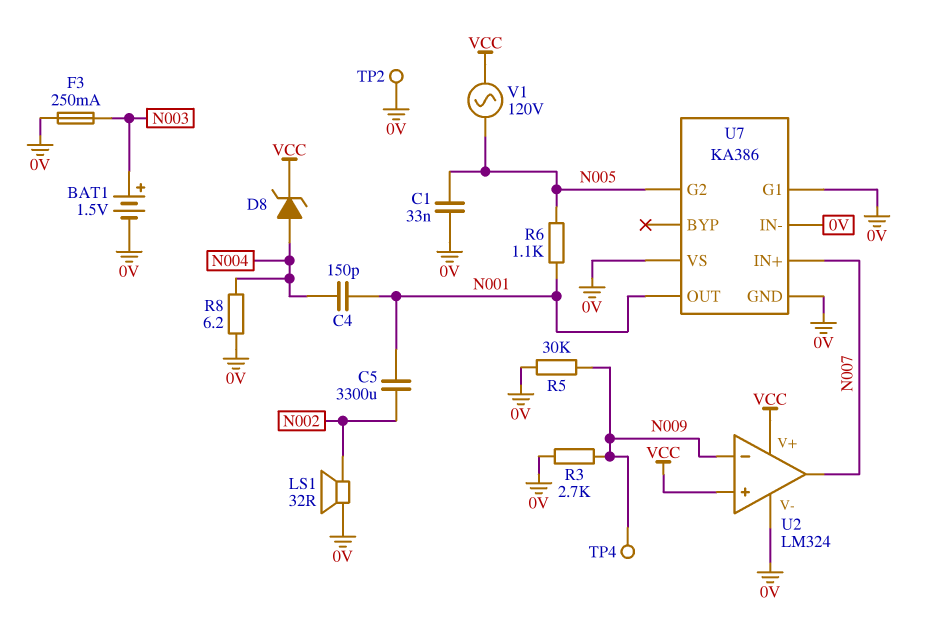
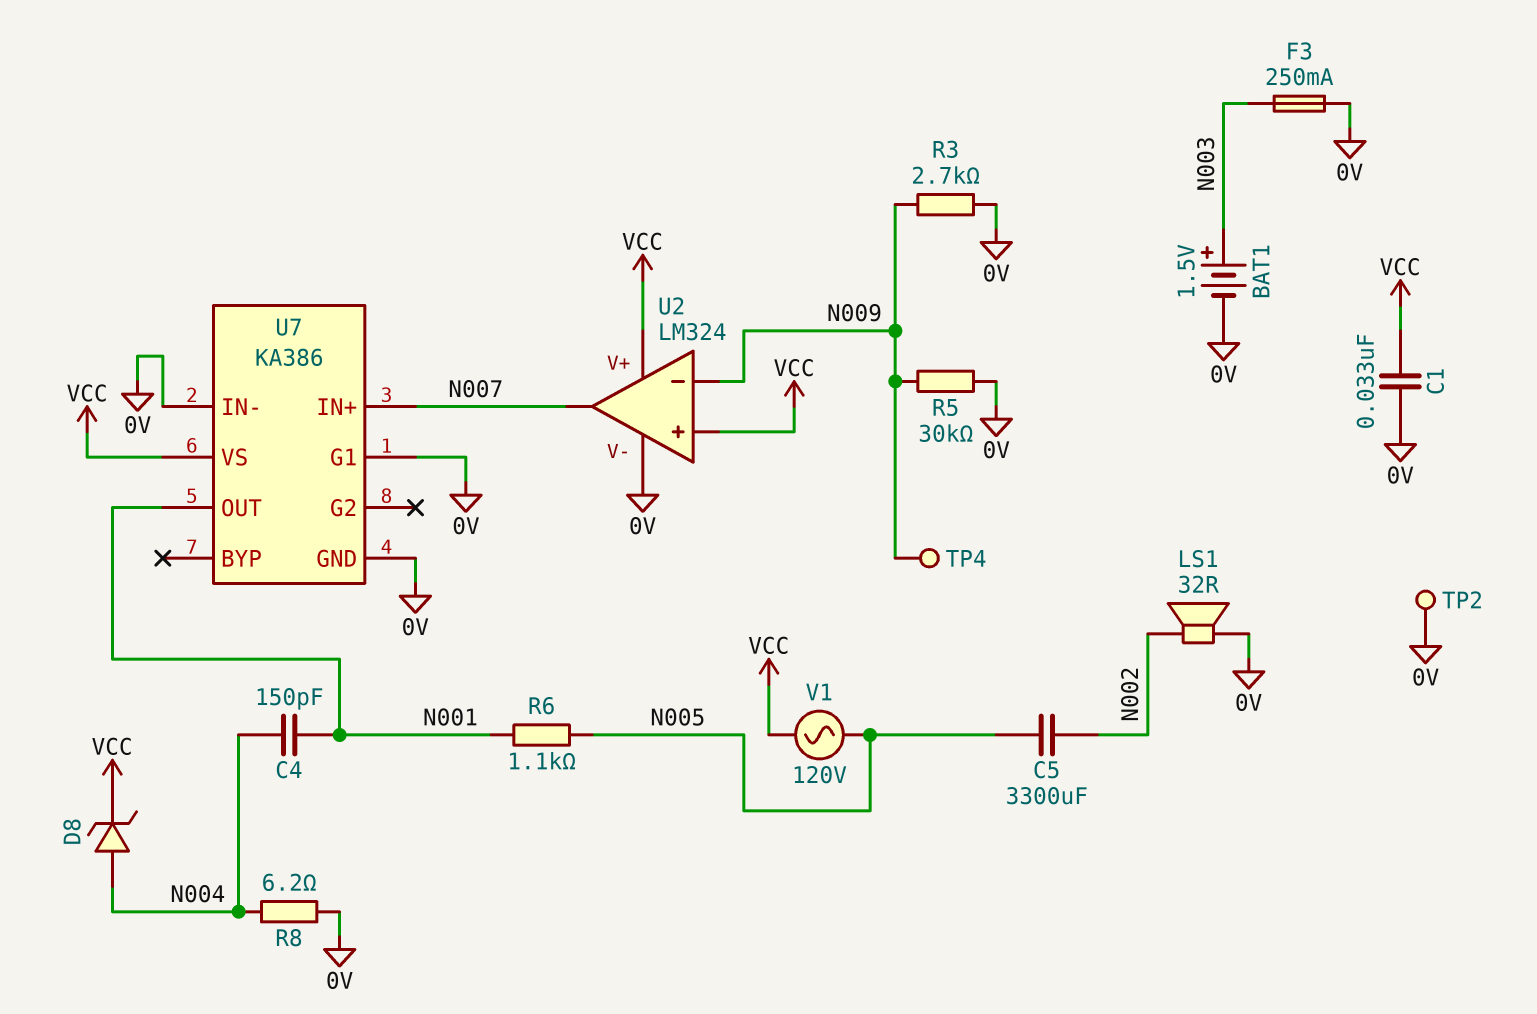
C1: 33nF (0V, N005) -> 33nF (0V, VCC)
C5: 3300uF (N001, N002) -> 3300uF (N002, N005)
U7 pin G2: N005 -> none
U7 pin VS: 0V -> VCC

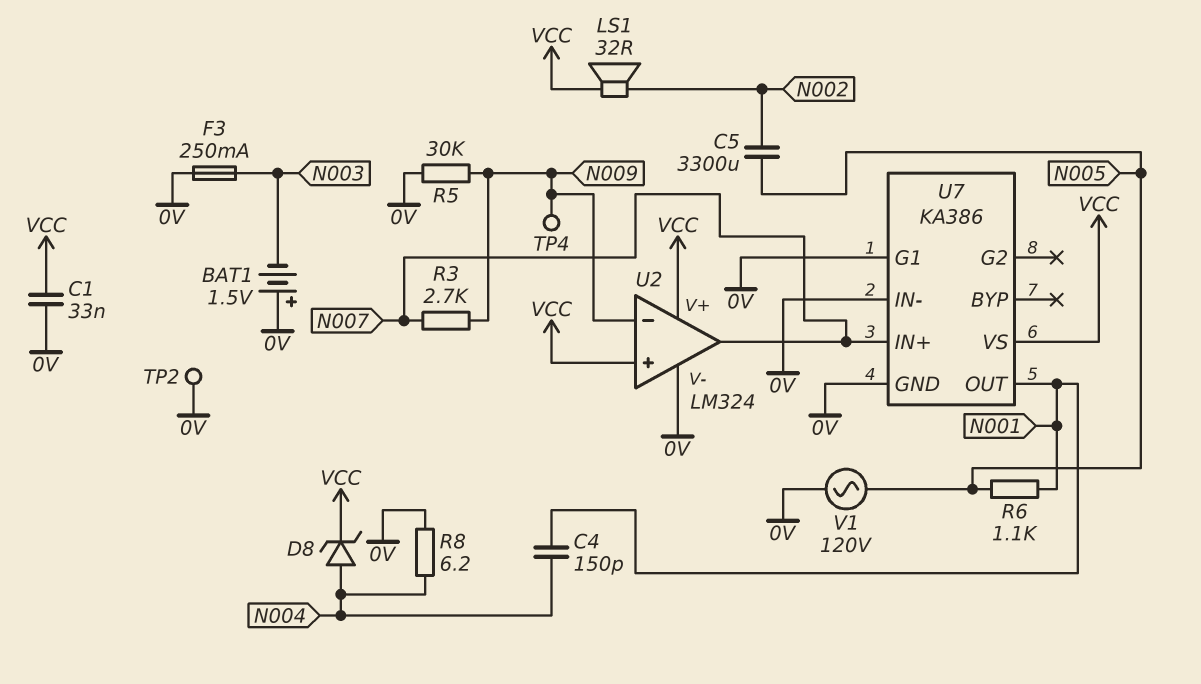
BAT1: 1.5V (plus N003, minus 0V) -> 1.5V (plus 0V, minus N003)
LS1: speaker 32R (0V, N002) -> speaker 32R (N002, VCC)
R3: 2.7k (0V, N009) -> 2.7k (N007, N009)
V1: AC 120V (N005, VCC) -> AC 120V (0V, N005)

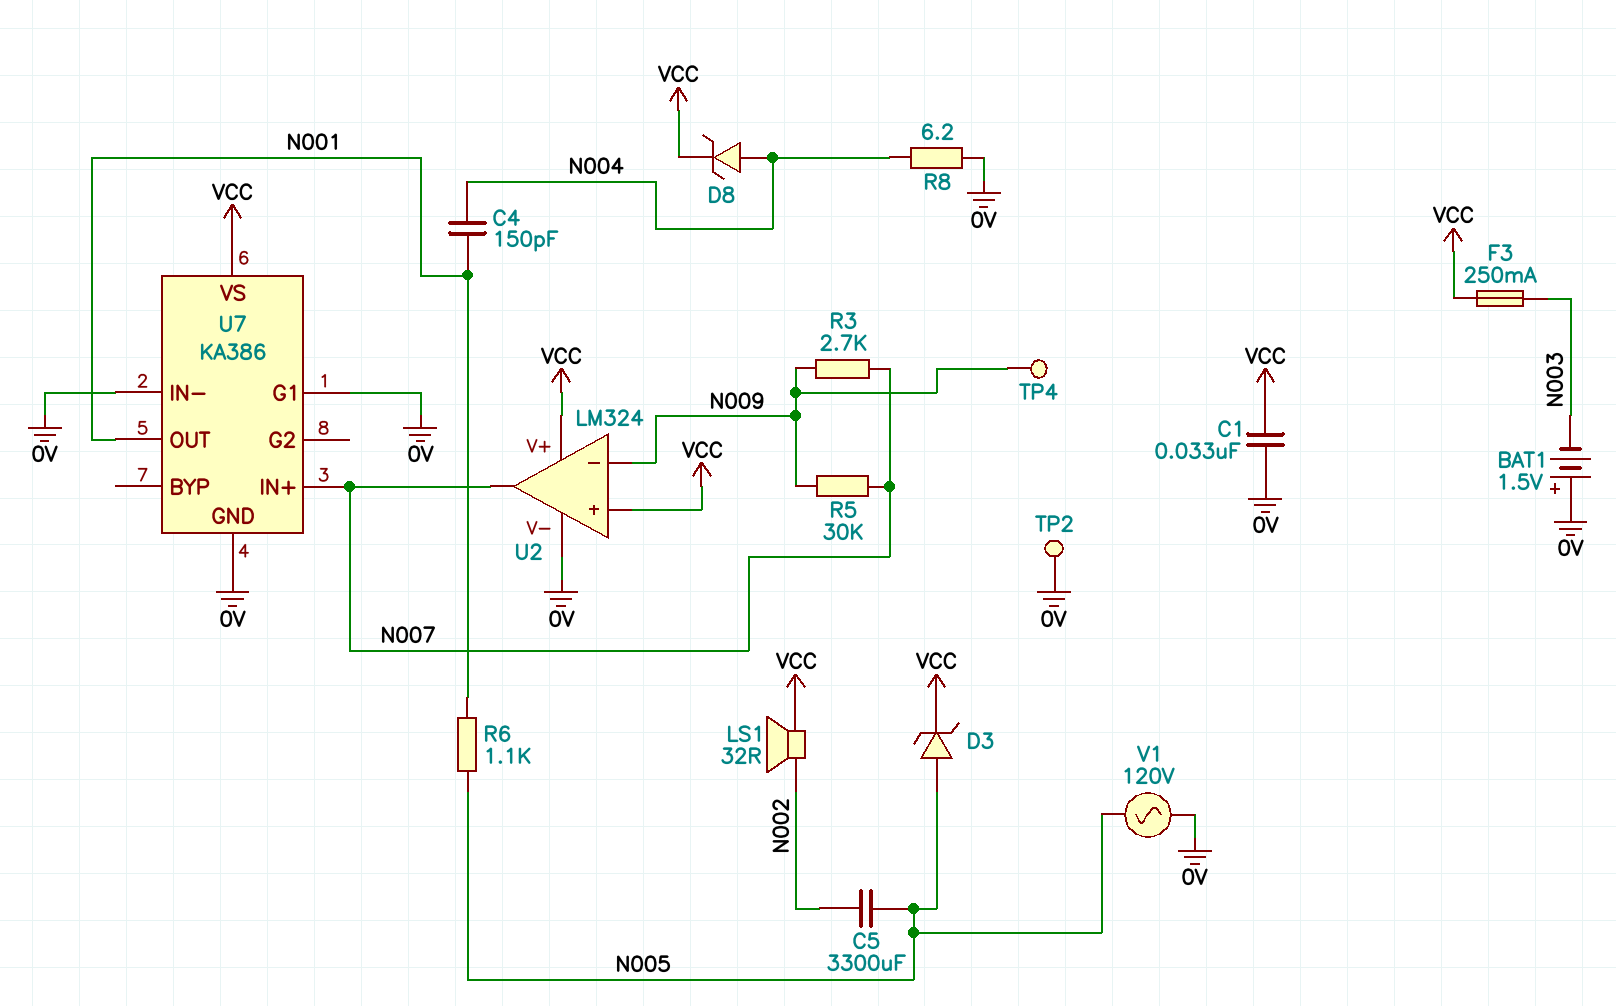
D3: none -> zener (A N005, K VCC)
F3: 250mA (0V, N003) -> 250mA (N003, VCC)
R5: 30k (0V, N009) -> 30k (N007, N009)

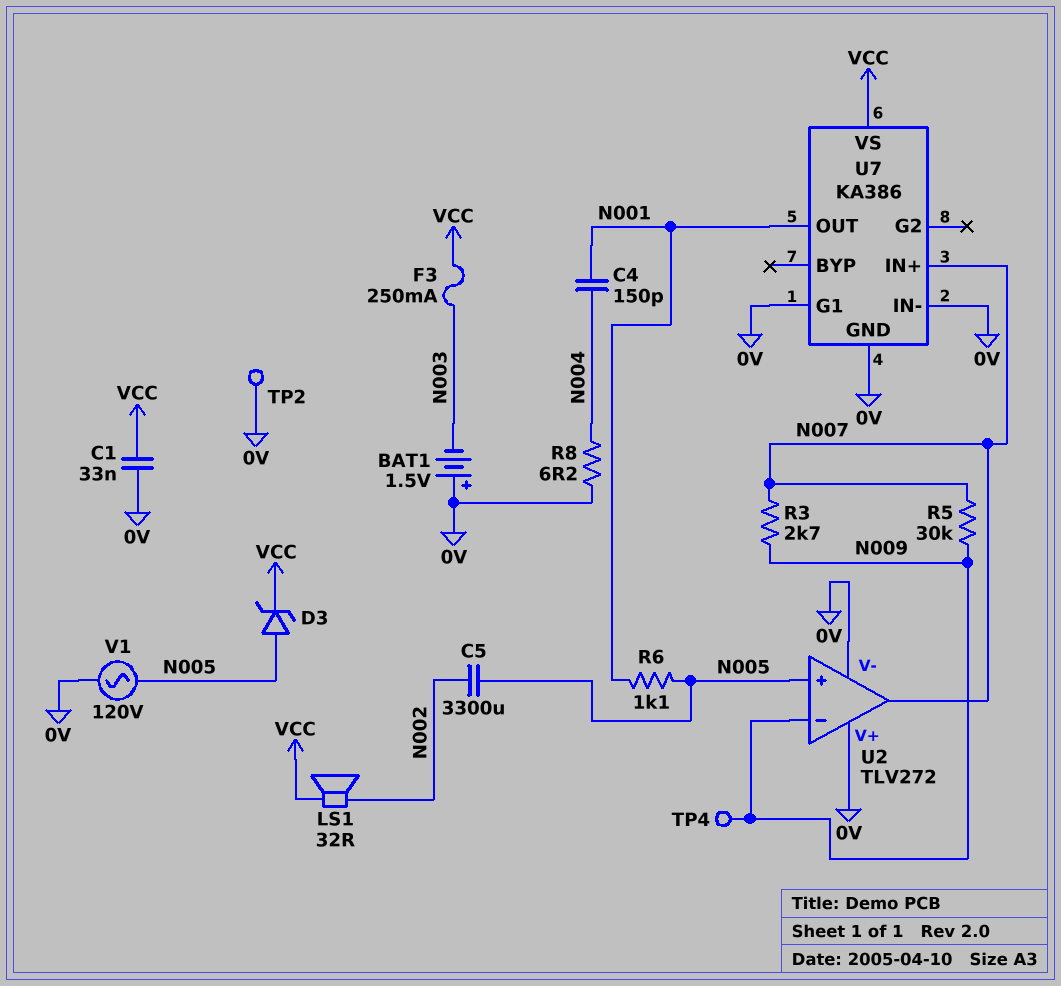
D8: zener (A N004, K VCC) -> none
U2: LM324 -> TLV272
U2 pin V+: VCC -> 0V
U2 pin in+: VCC -> N005

